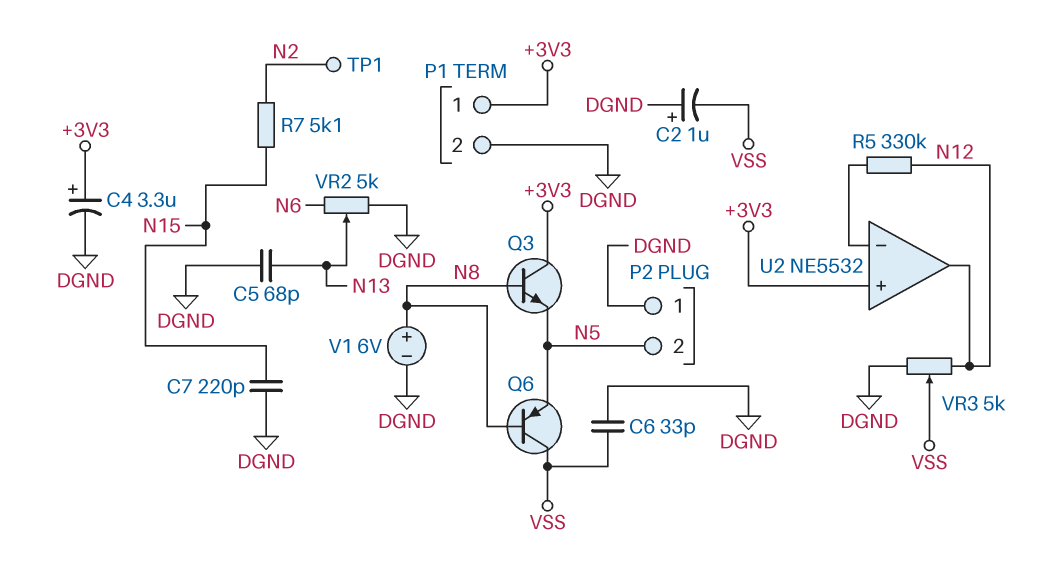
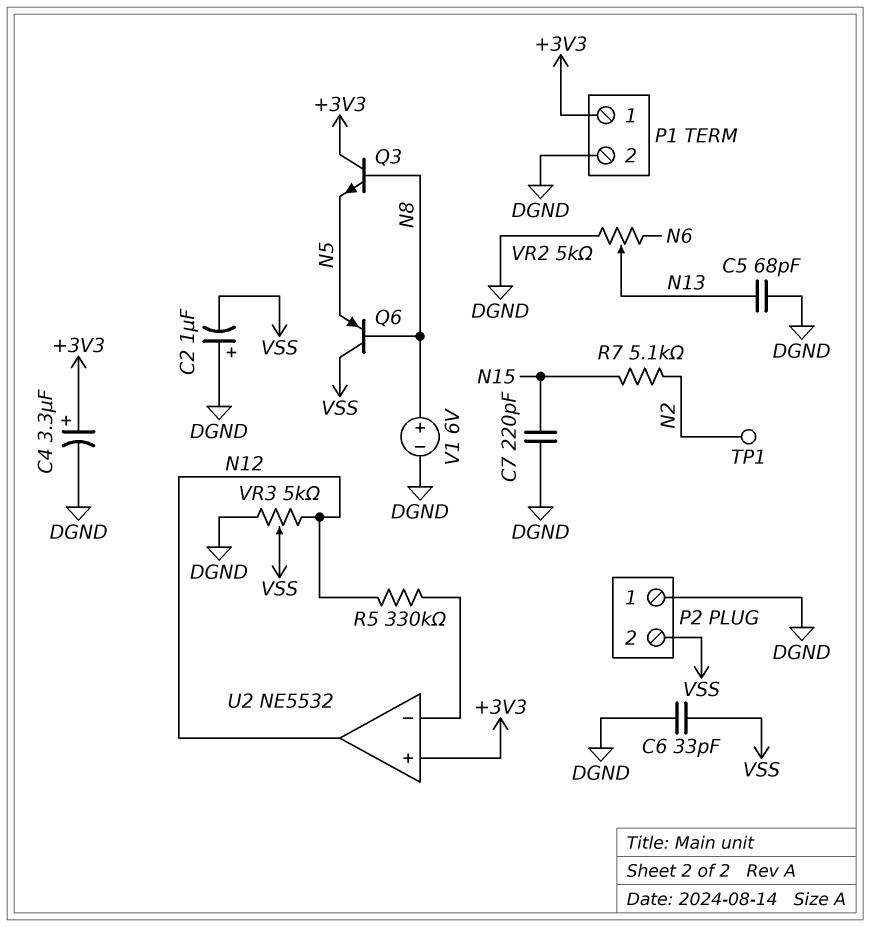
P2 pin 2: N5 -> VSS

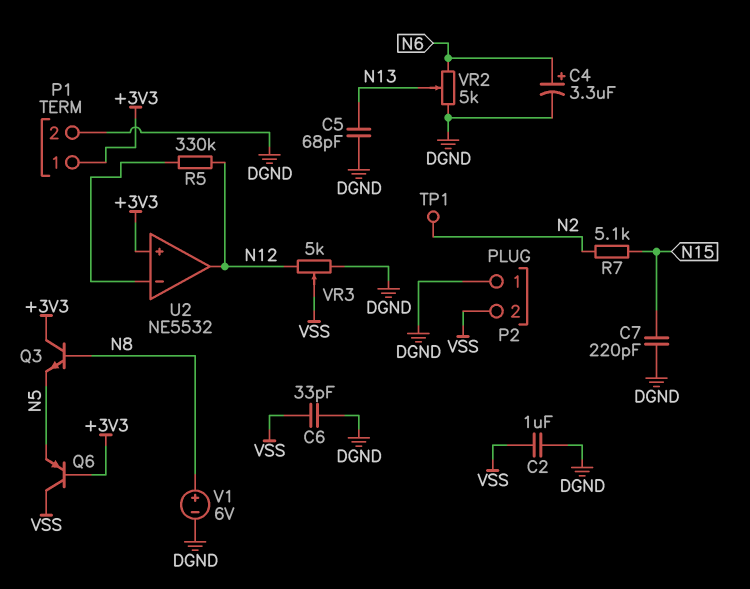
C2: 1uF (plus DGND, minus VSS) -> 1uF (DGND, VSS)
C4: 3.3uF (plus +3V3, minus DGND) -> 3.3uF (plus N6, minus DGND)
Q6: PNP (B N8, C VSS, E N5) -> PNP (B +3V3, C VSS, E N5)

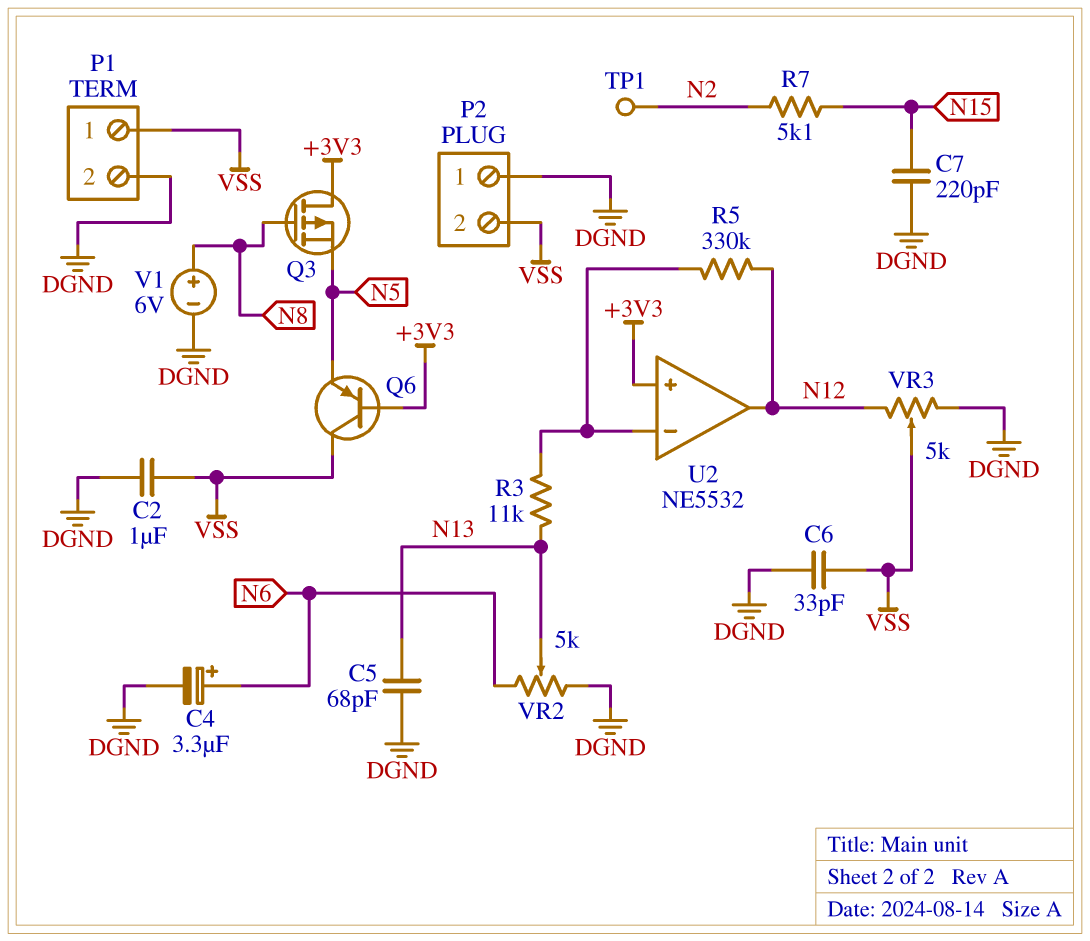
P1 pin 1: +3V3 -> VSS
Q3: NPN (B N8, C +3V3, E N5) -> PMOS (G N8, D +3V3, S N5)
R3: none -> 11k (N13, U2/in-)

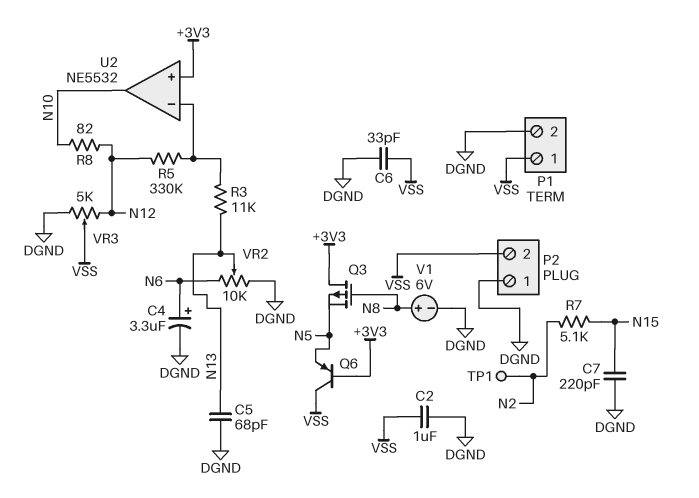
R8: none -> 82 (N10, N12)
U2 pin out: N12 -> N10
VR2: 5k (DGND, N6, wiper N13) -> 10k (DGND, N6, wiper N13)

